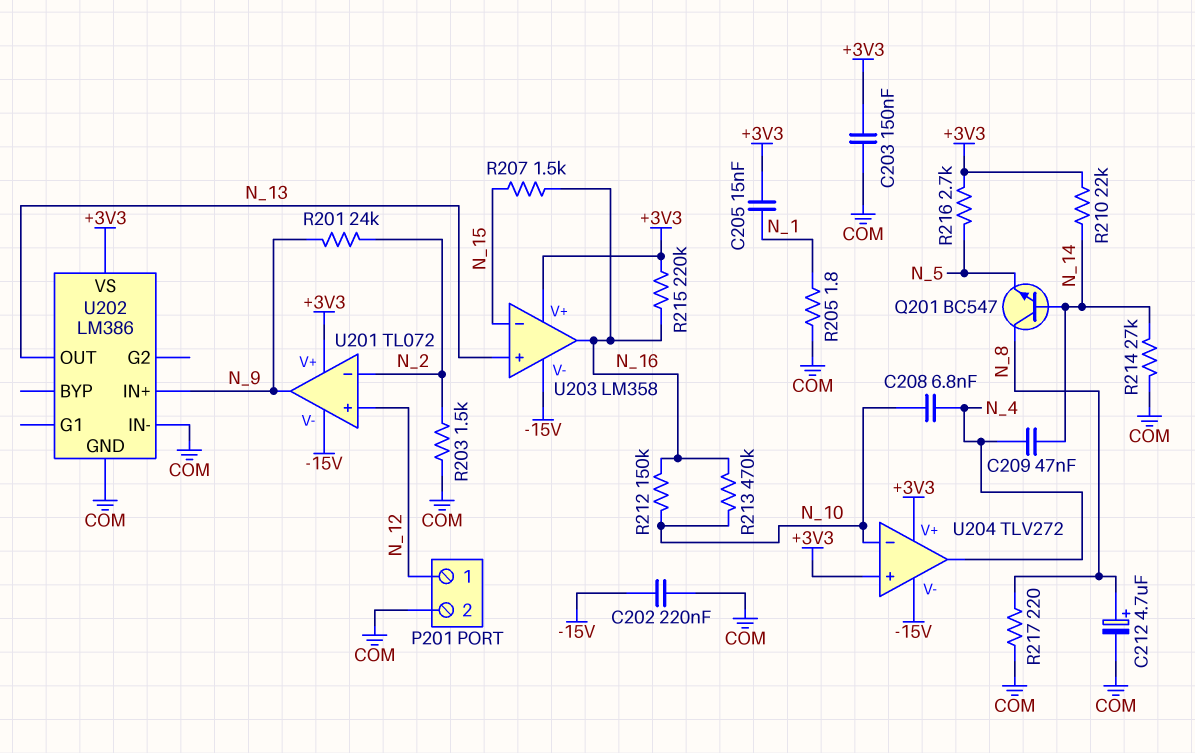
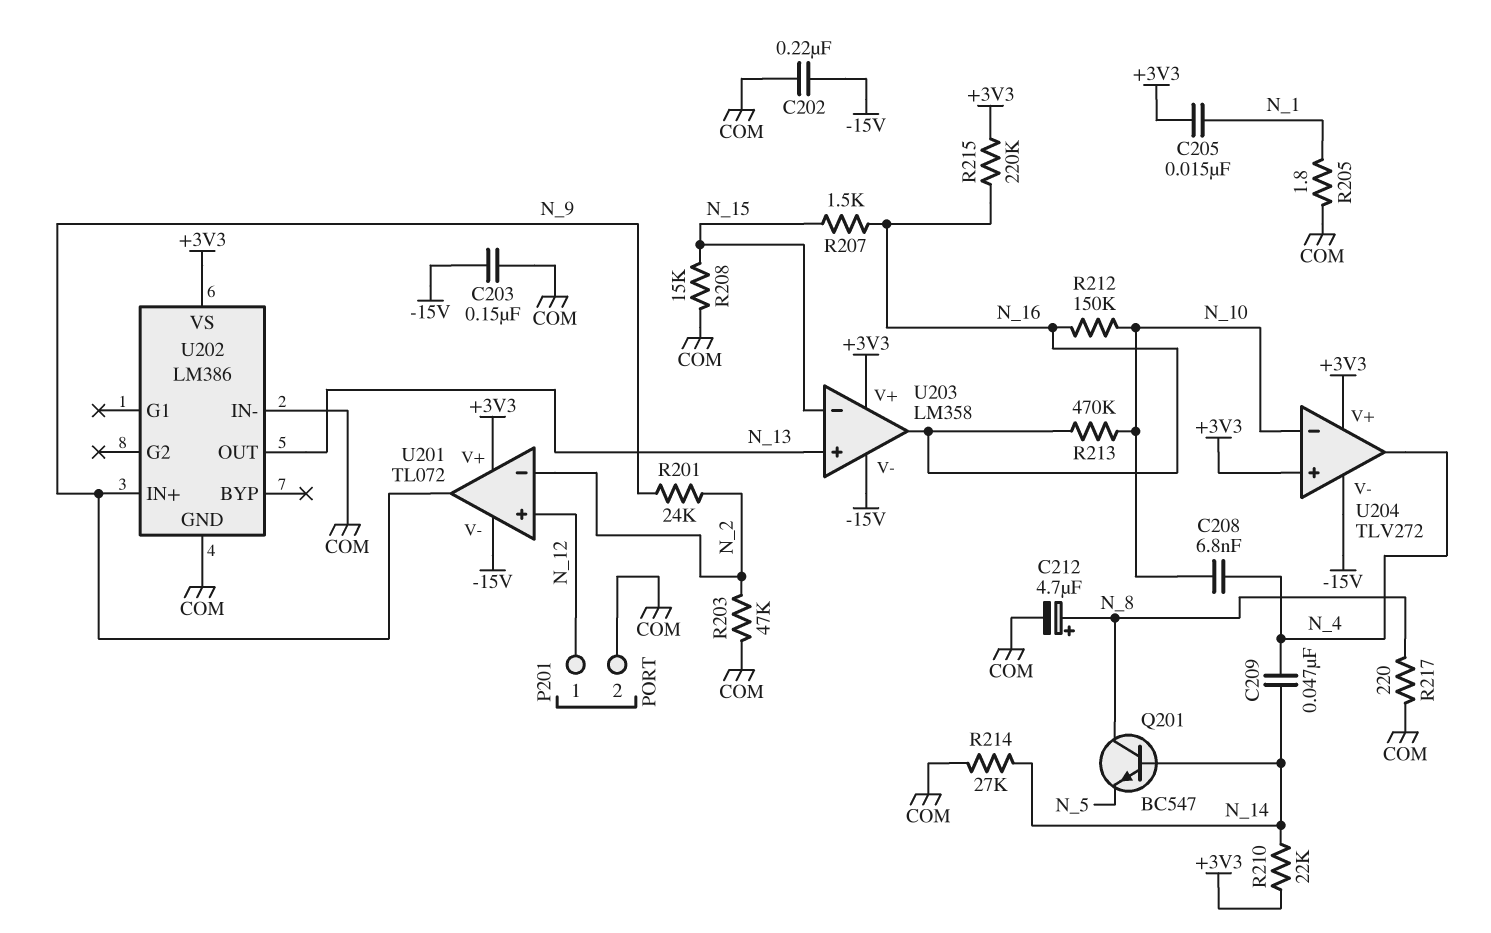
C203: 150nF (+3V3, COM) -> 150nF (-15V, COM)
R203: 1.5k (COM, N_2) -> 47k (COM, N_2)
R208: none -> 15k (COM, N_15)
R216: 2.7k (+3V3, N_5) -> none

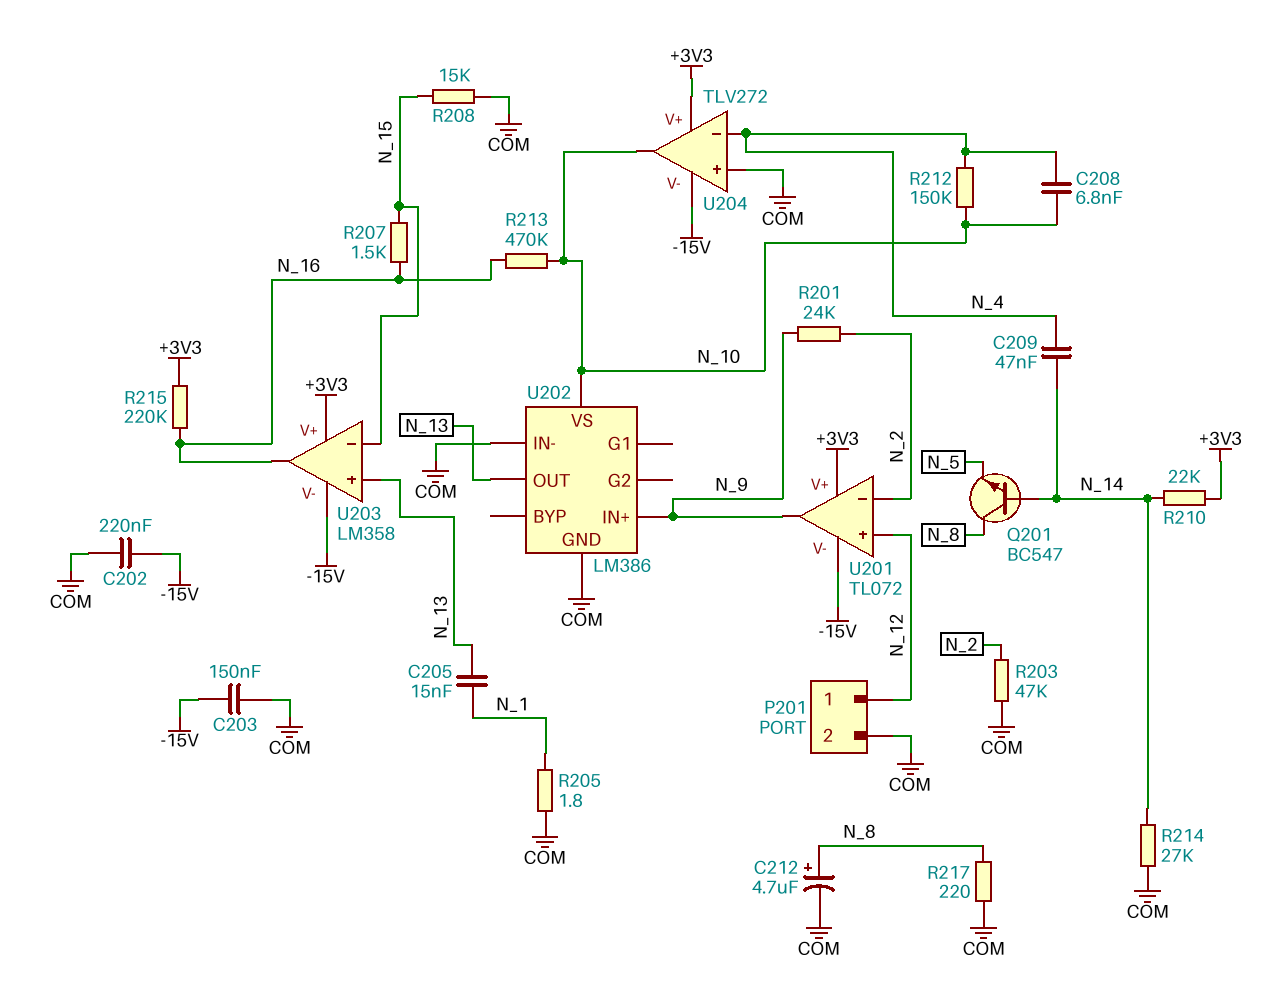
C205: 15nF (+3V3, N_1) -> 15nF (N_1, N_13)
R212: 150k (N_10, N_16) -> 150k (N_4, N_10)
U202 pin VS: +3V3 -> N_10
U204 pin in+: +3V3 -> COM
U204 pin in-: N_10 -> N_4
U204 pin out: N_4 -> N_10

